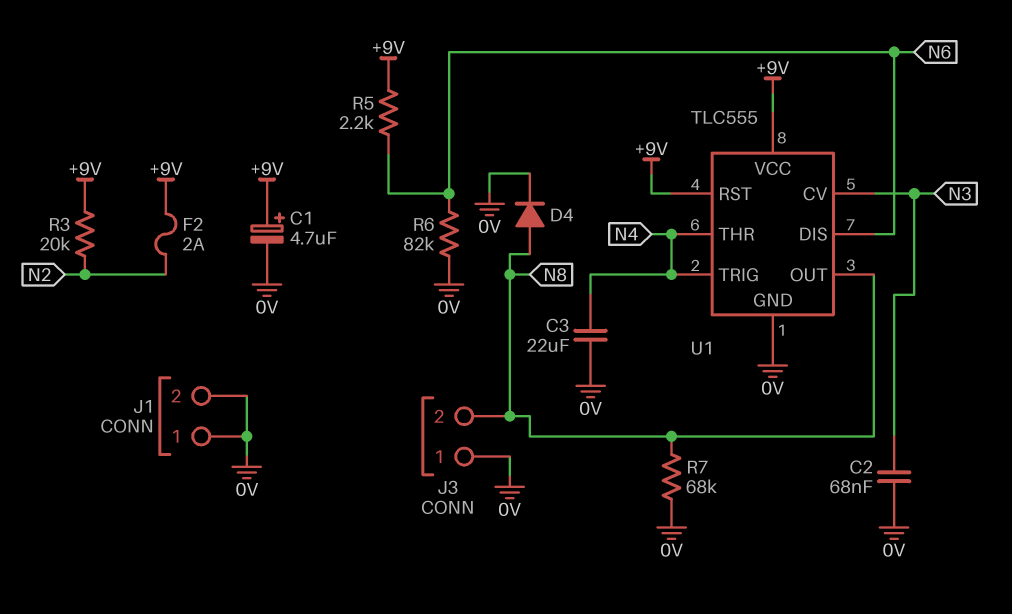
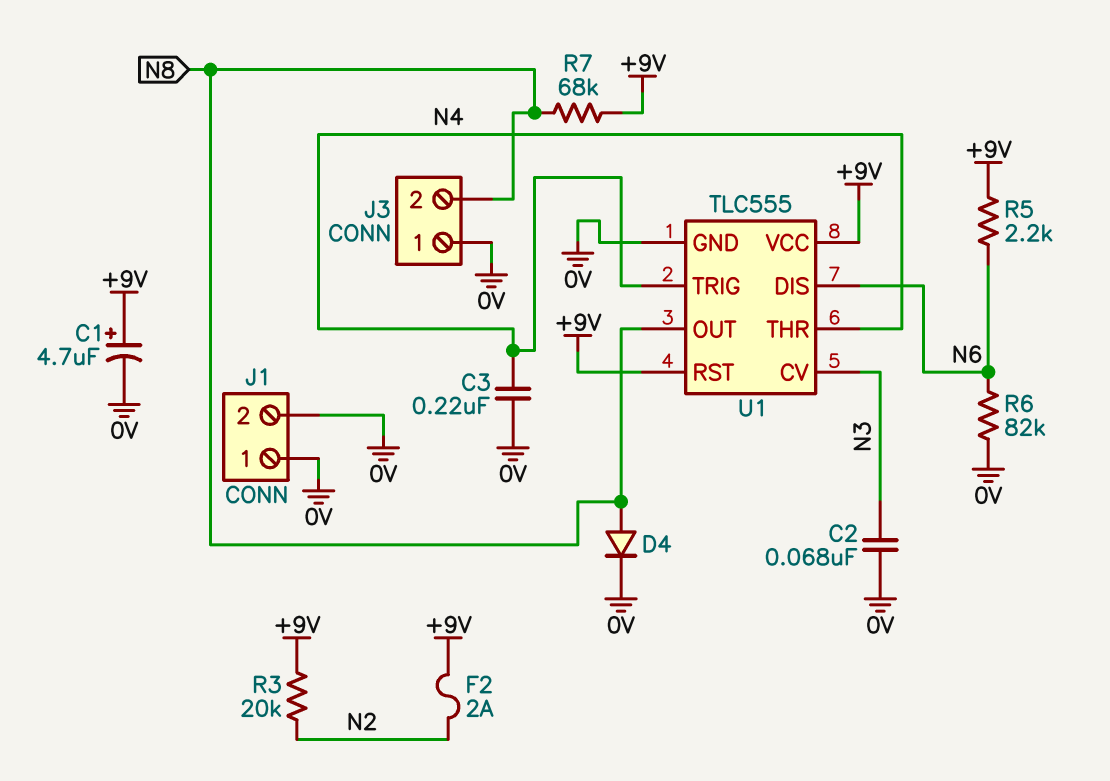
C3: 22uF (0V, N4) -> 220nF (0V, N4)
R7: 68k (0V, N8) -> 68k (+9V, N8)

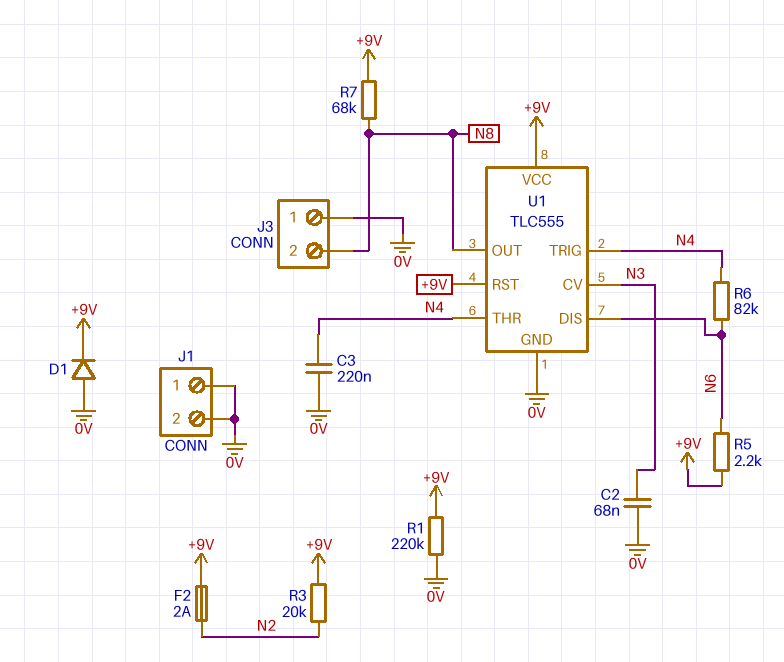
C1: 4.7uF (plus +9V, minus 0V) -> none
D1: none -> diode (A 0V, K +9V)
D4: diode (A N8, K 0V) -> none
R1: none -> 220k (+9V, 0V)
R6: 82k (0V, N6) -> 82k (N4, N6)

